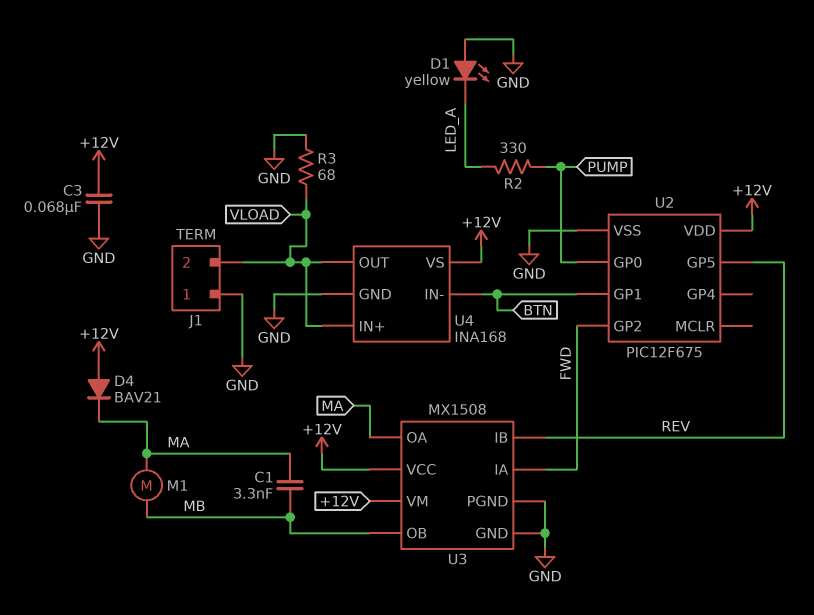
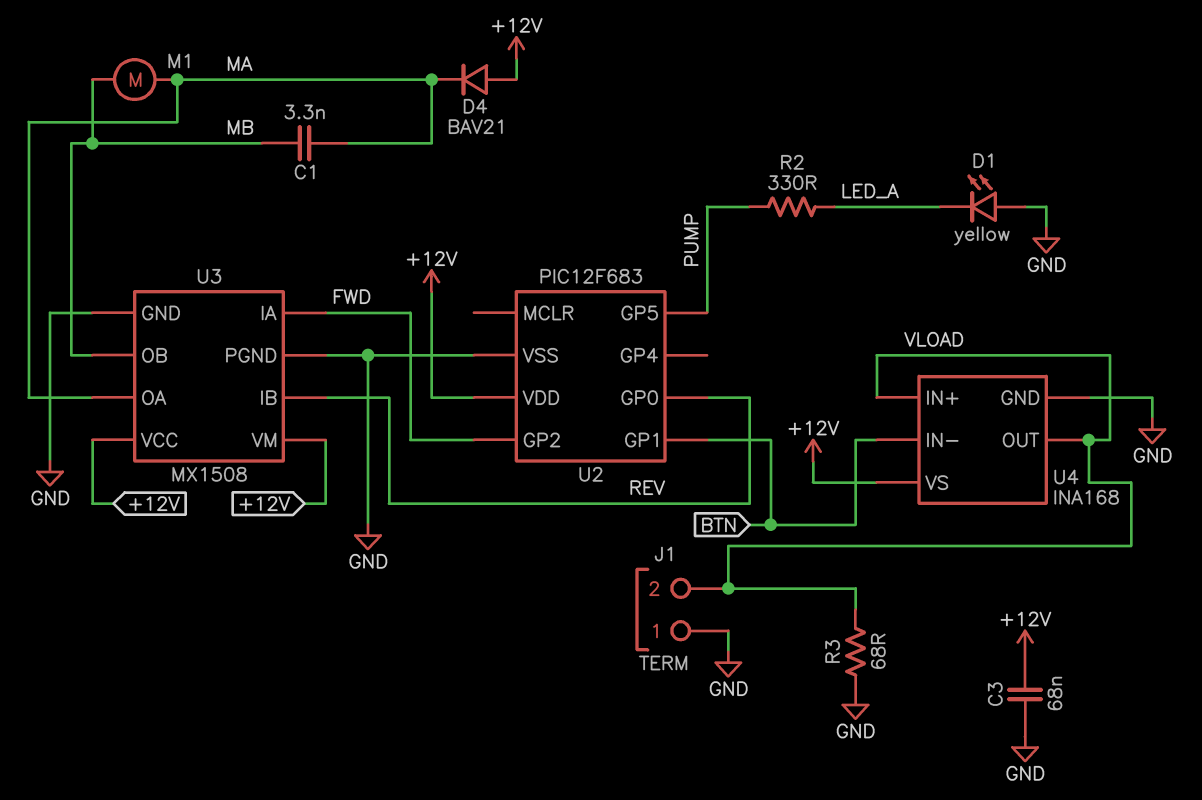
U2: PIC12F675 -> PIC12F683
U2 pin GP0: PUMP -> REV
U2 pin GP5: REV -> PUMP

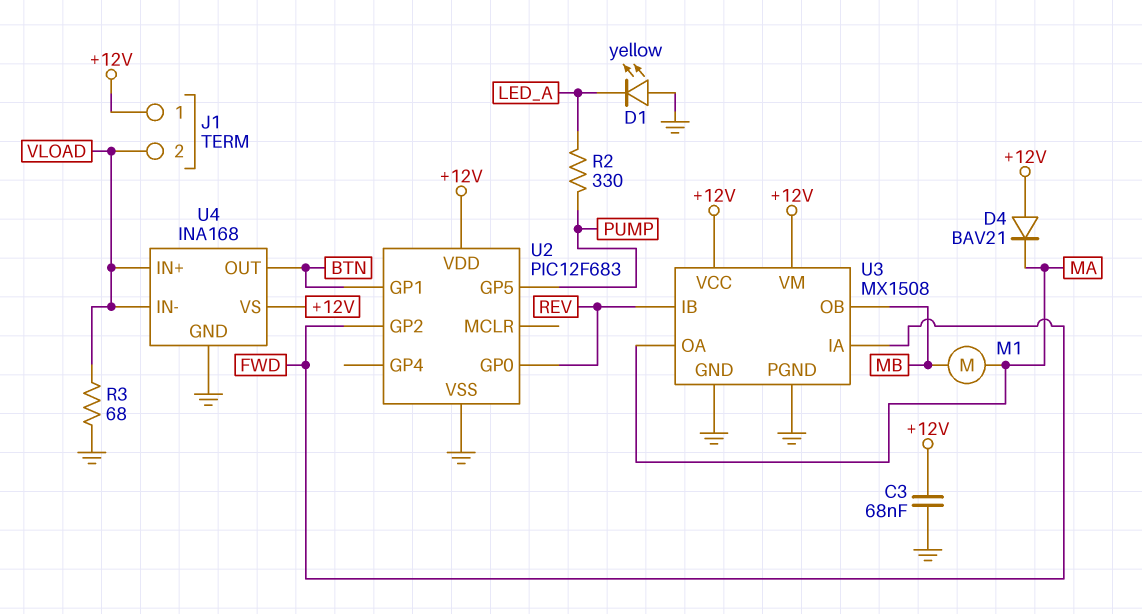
C1: 3.3nF (MA, MB) -> none
J1 pin 1: GND -> +12V
U4 pin IN-: BTN -> VLOAD
U4 pin OUT: VLOAD -> BTN

